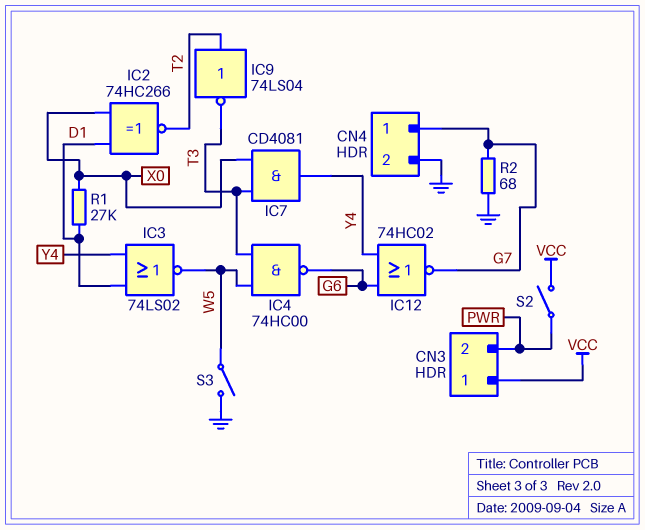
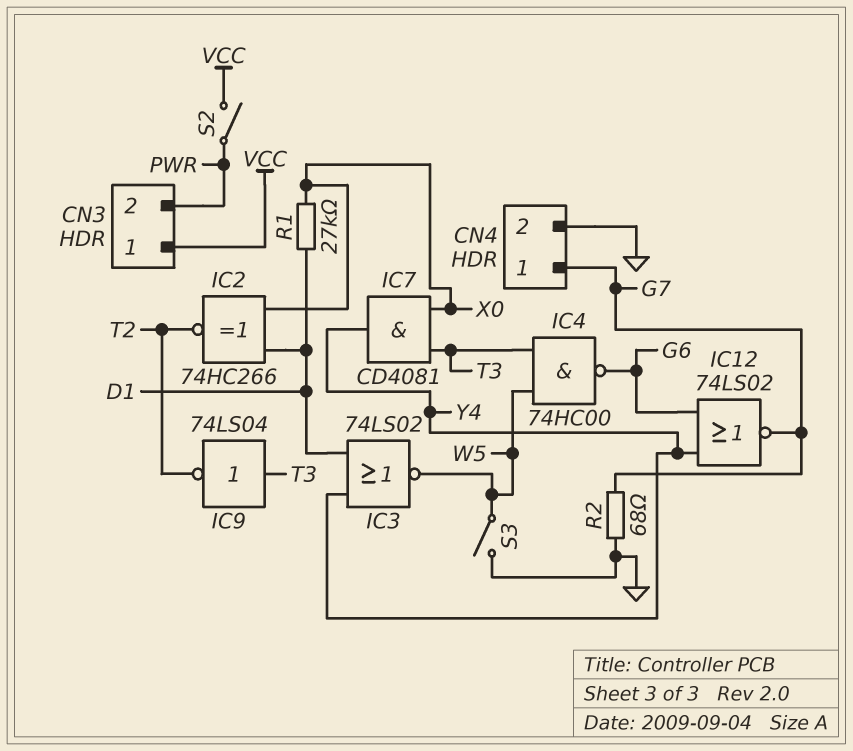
IC9: NOT 74LS04 (in T2, out T3) -> NOT 74LS04 (in T3, out T2)
IC12: NOR 74HC02 (in G6, in Y4, out G7) -> NOR 74LS02 (in G6, in Y4, out G7)

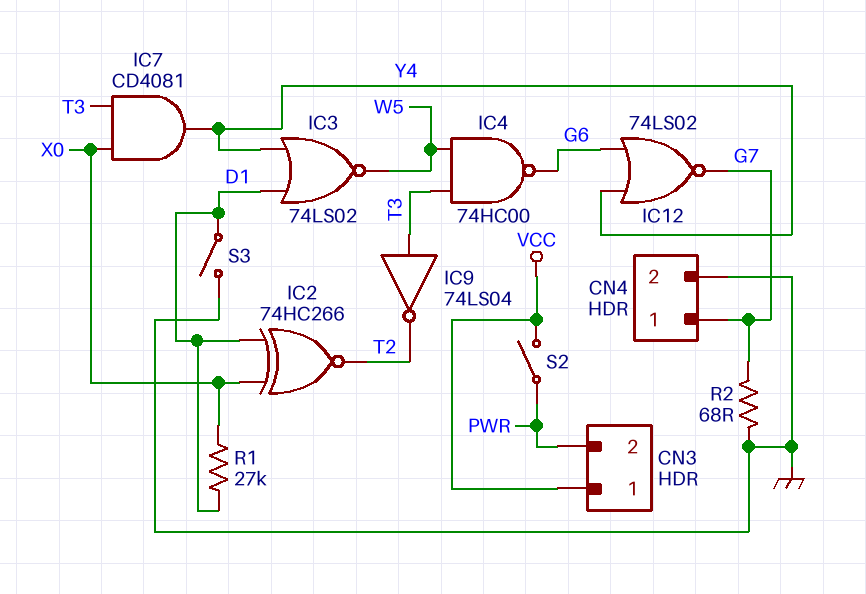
S3: switch (GND, W5) -> switch (D1, GND)

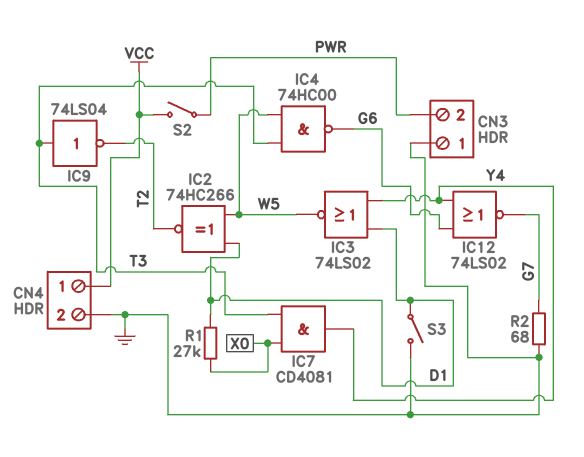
CN3 pin 1: VCC -> GND
CN4 pin 1: G7 -> VCC
IC2: XNOR 74HC266 (in D1, in X0, out T2) -> XNOR 74HC266 (in D1, in W5, out T2)

